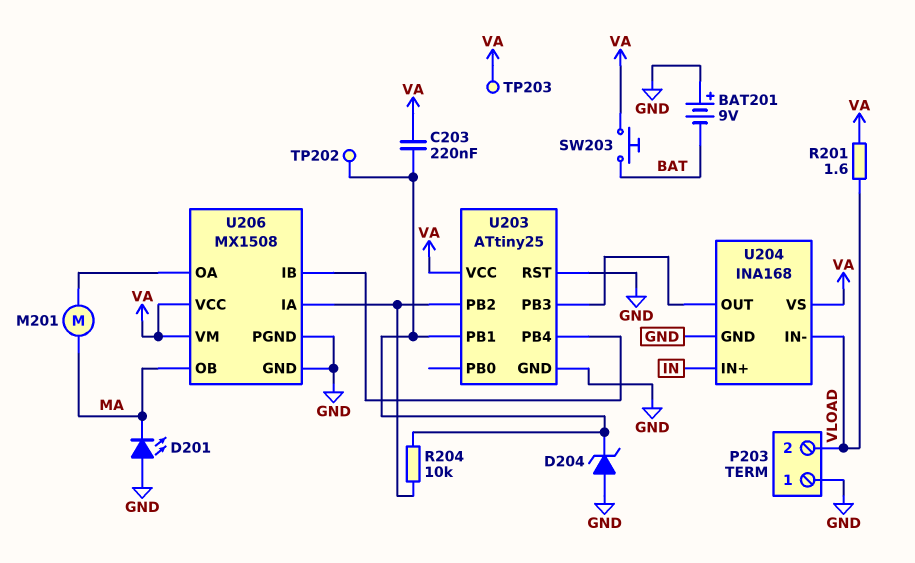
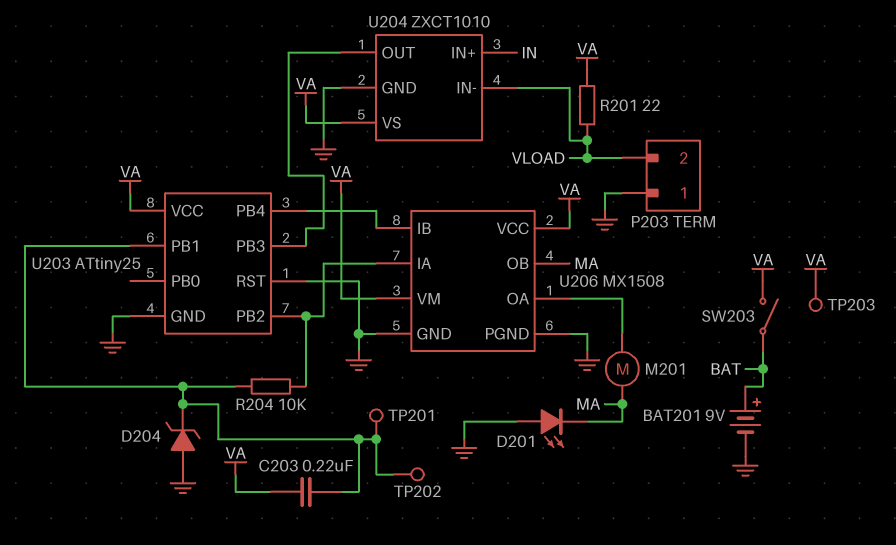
BAT201: 9V (plus GND, minus BAT) -> 9V (plus BAT, minus GND)
R201: 1.6 (VA, VLOAD) -> 22 (VA, VLOAD)
SW203: button (BAT, VA) -> switch (BAT, VA)
TP201: none -> test point (U203/PB1)
U204: INA168 -> ZXCT1010

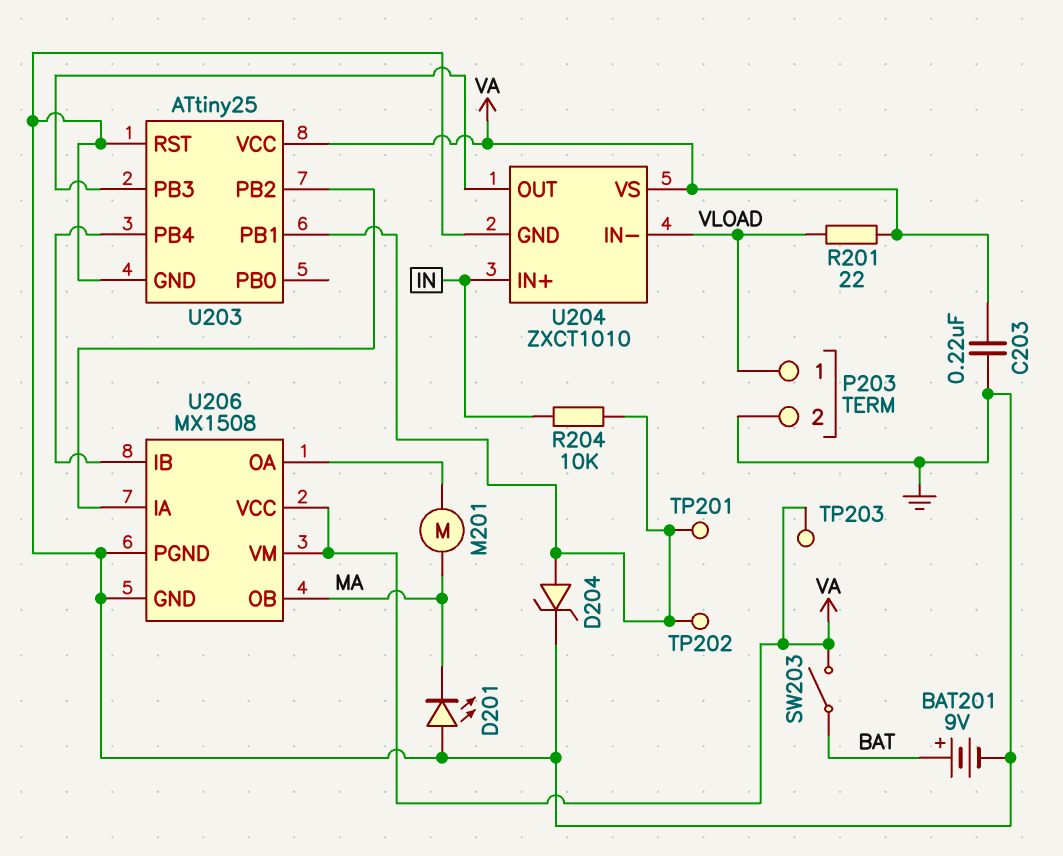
C203: 220nF (U203/PB1, VA) -> 220nF (GND, VA)
D204: zener (A GND, K U203/PB1) -> zener (A U203/PB1, K GND)
P203 pin 1: GND -> VLOAD
P203 pin 2: VLOAD -> GND
R204: 10k (U203/PB1, U203/PB2) -> 10k (IN, U203/PB1)

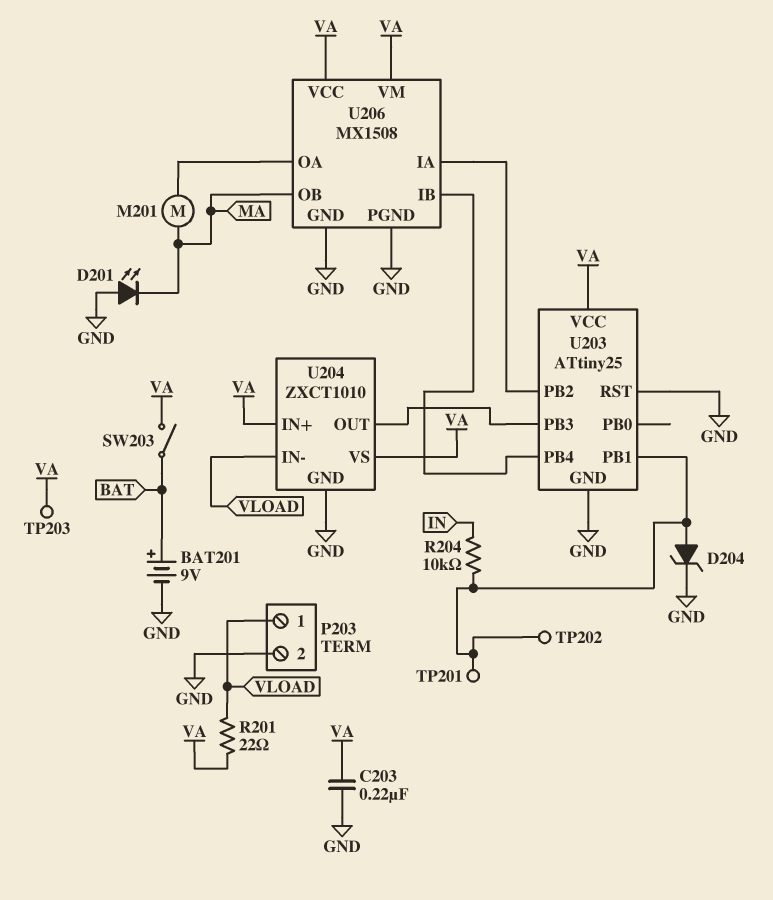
U204 pin IN+: IN -> VA

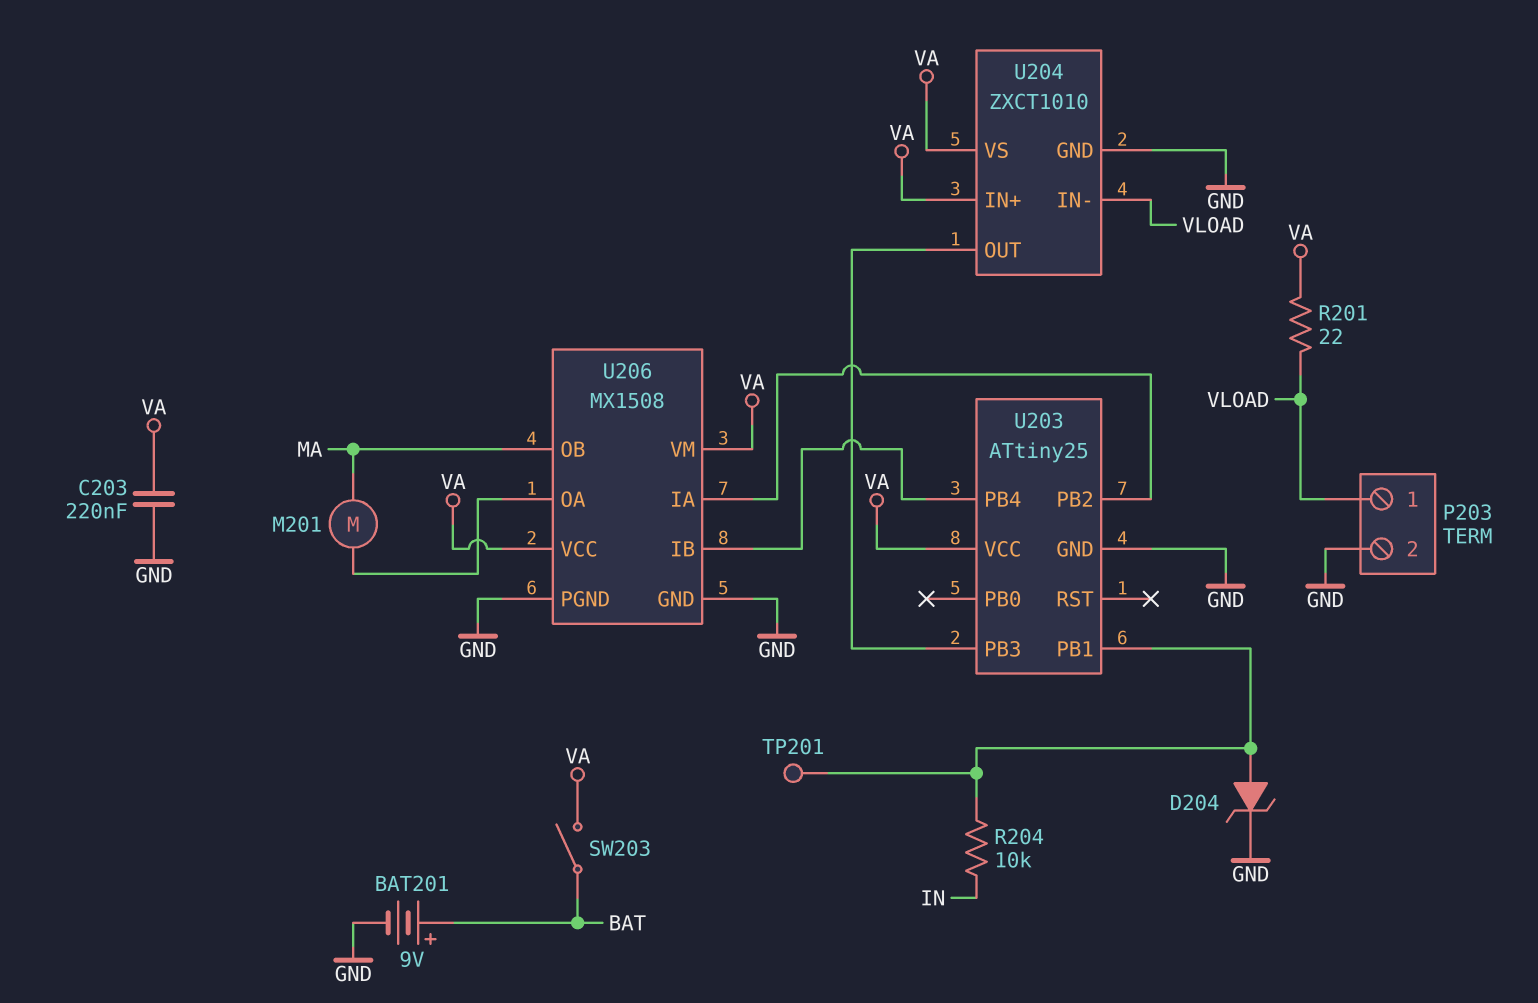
D201: LED (A GND, K MA) -> none
TP202: test point (U203/PB1) -> none
TP203: test point (VA) -> none
U203 pin RST: GND -> none

